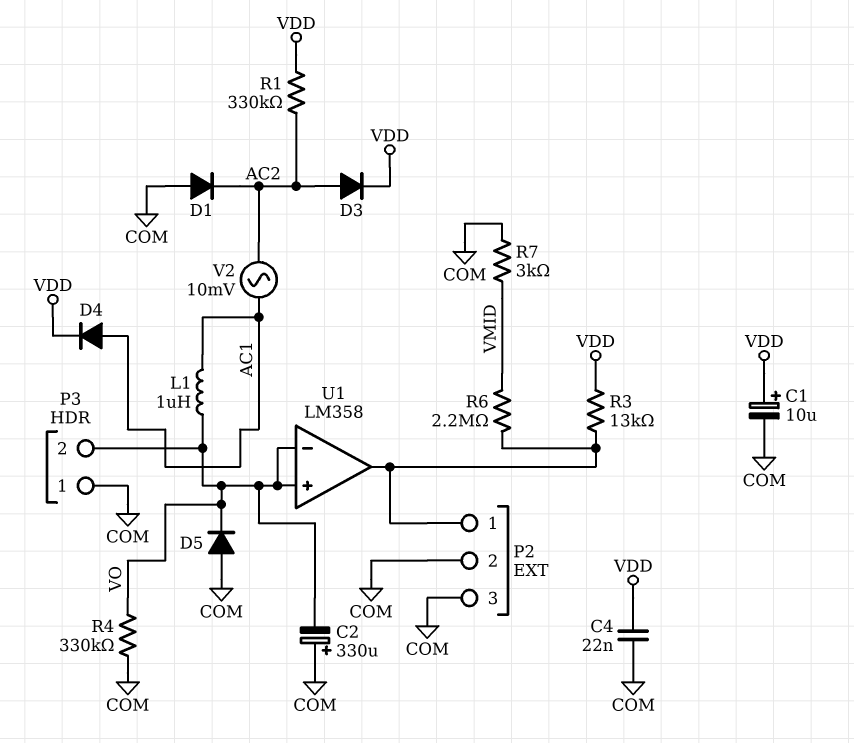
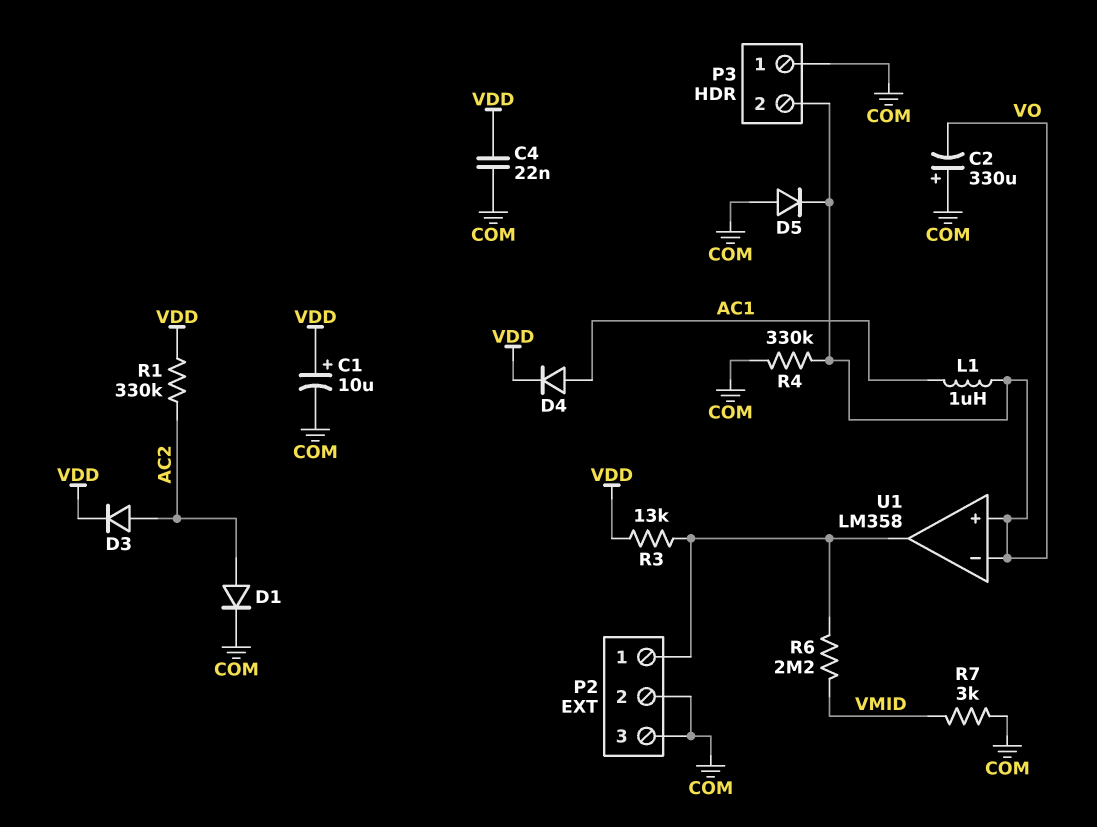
D1: diode (A COM, K AC2) -> diode (A AC2, K COM)
V2: AC 10mV (AC1, AC2) -> none

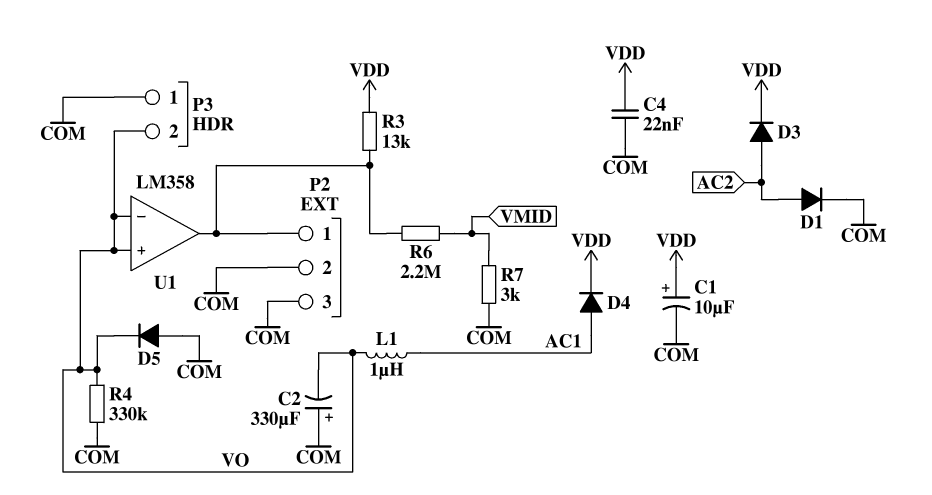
R1: 330k (AC2, VDD) -> none

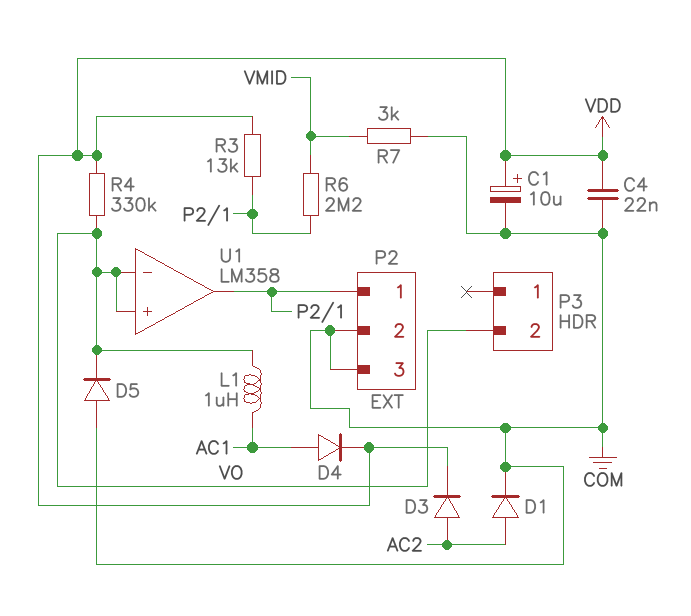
C2: 330uF (plus COM, minus VO) -> none
P3 pin 1: COM -> none
R4: 330k (COM, VO) -> 330k (VDD, VO)

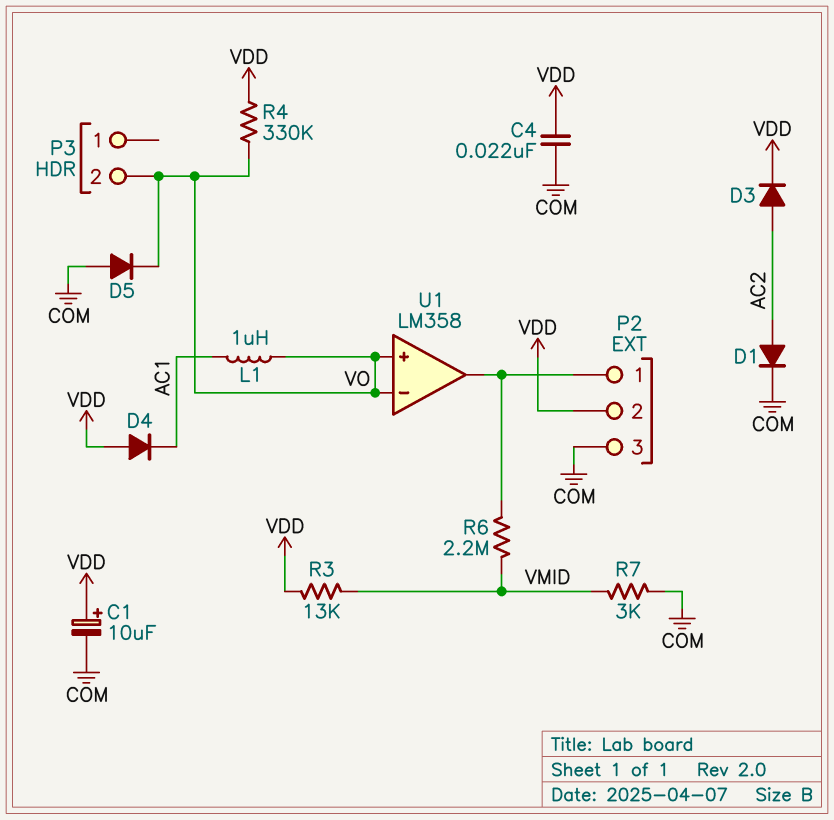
D4: diode (A AC1, K VDD) -> diode (A VDD, K AC1)
P2 pin 2: COM -> VDD
R3: 13k (P2/1, VDD) -> 13k (VDD, VMID)

